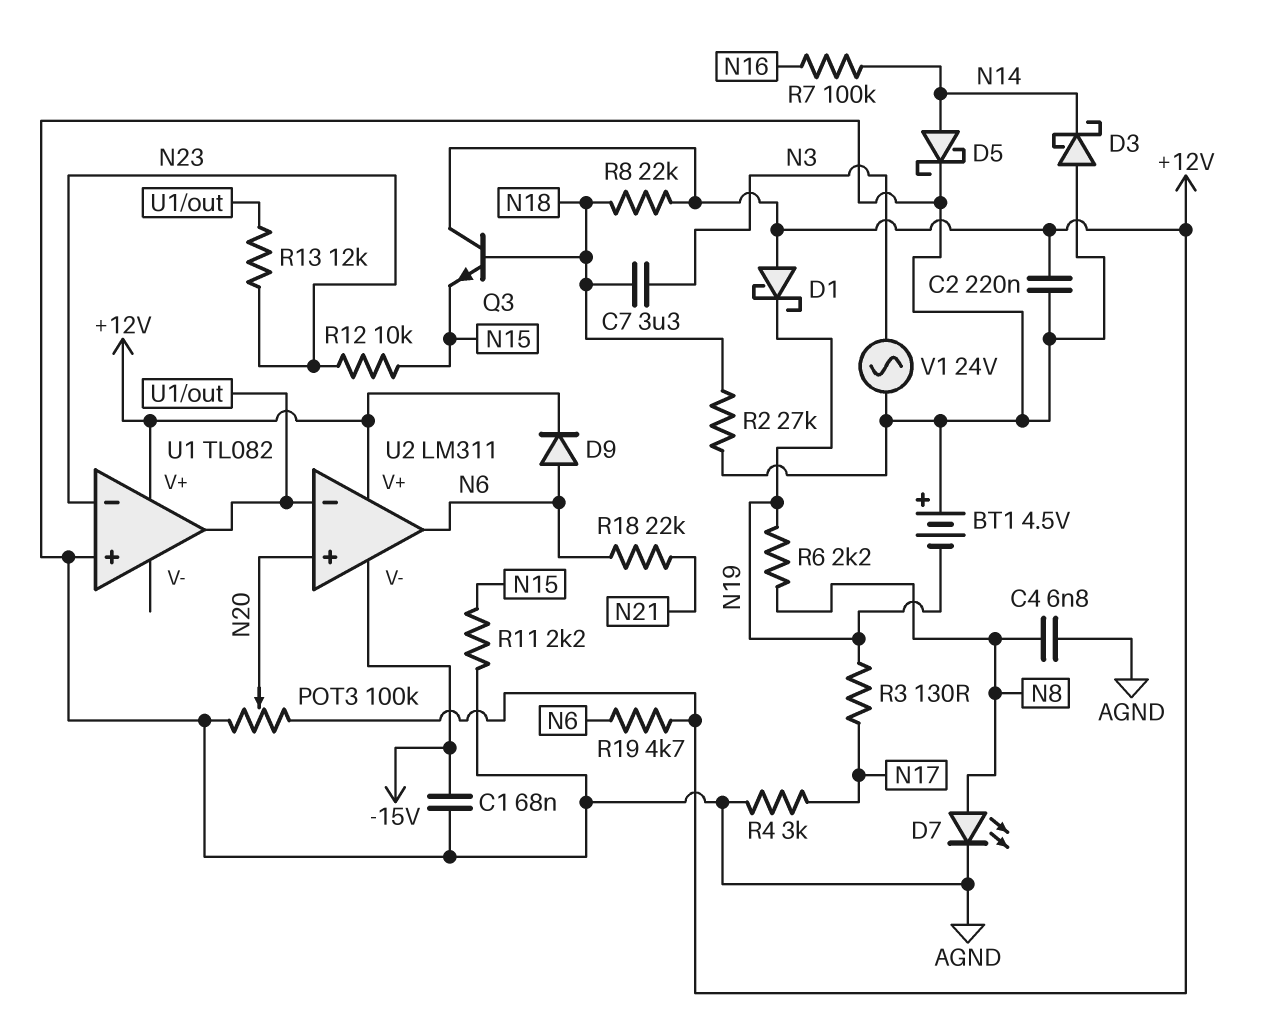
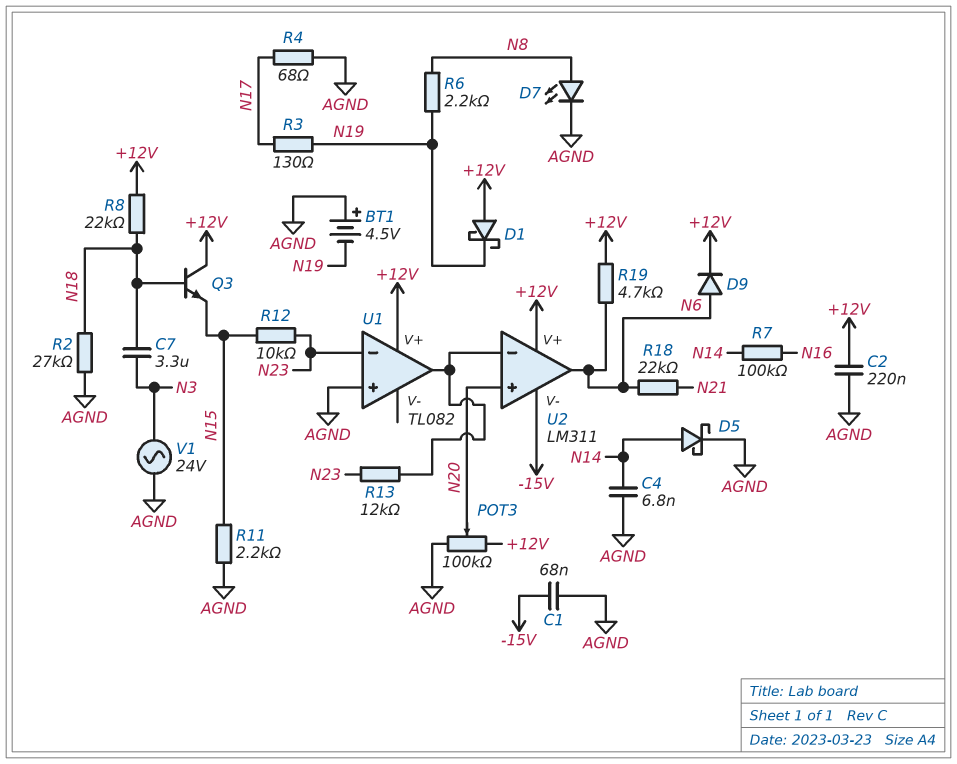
C4: 6.8nF (AGND, N8) -> 6.8nF (AGND, N14)
D3: schottky (A AGND, K N14) -> none
R4: 3k (AGND, N17) -> 68 (AGND, N17)

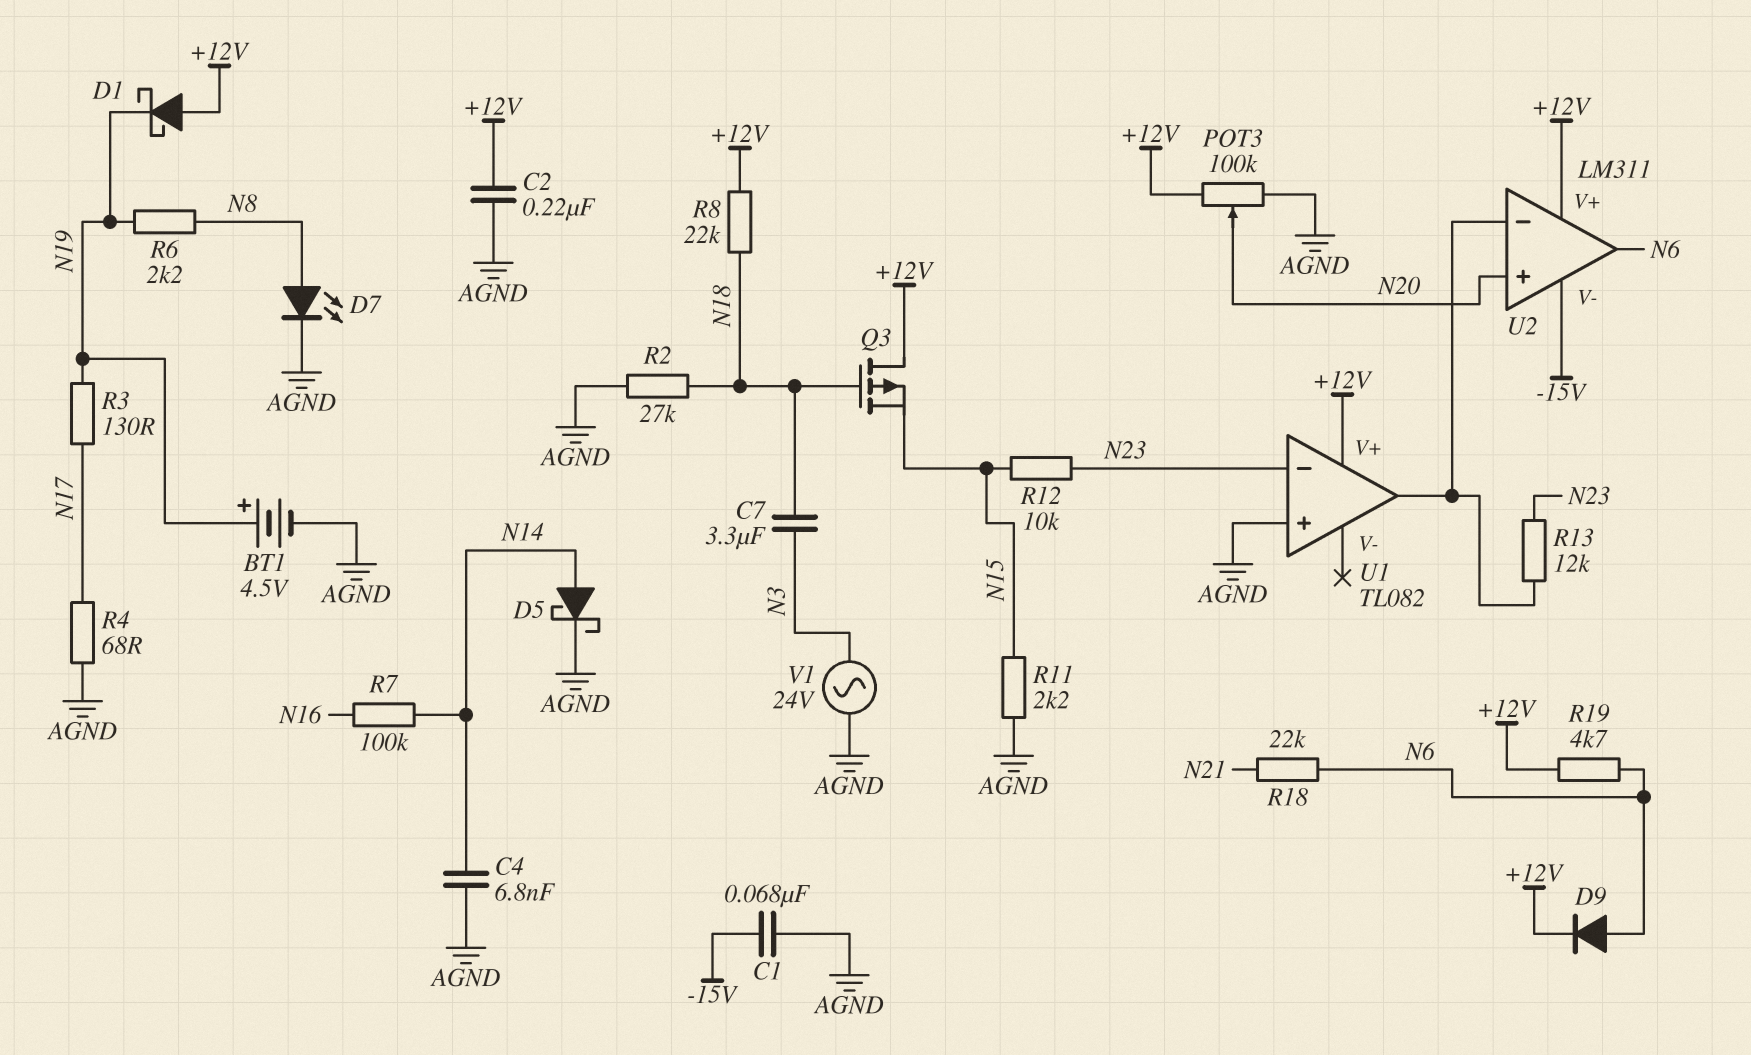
BT1: 4.5V (plus AGND, minus N19) -> 4.5V (plus N19, minus AGND)
Q3: NPN (B N18, C +12V, E N15) -> PMOS (G N18, D +12V, S N15)

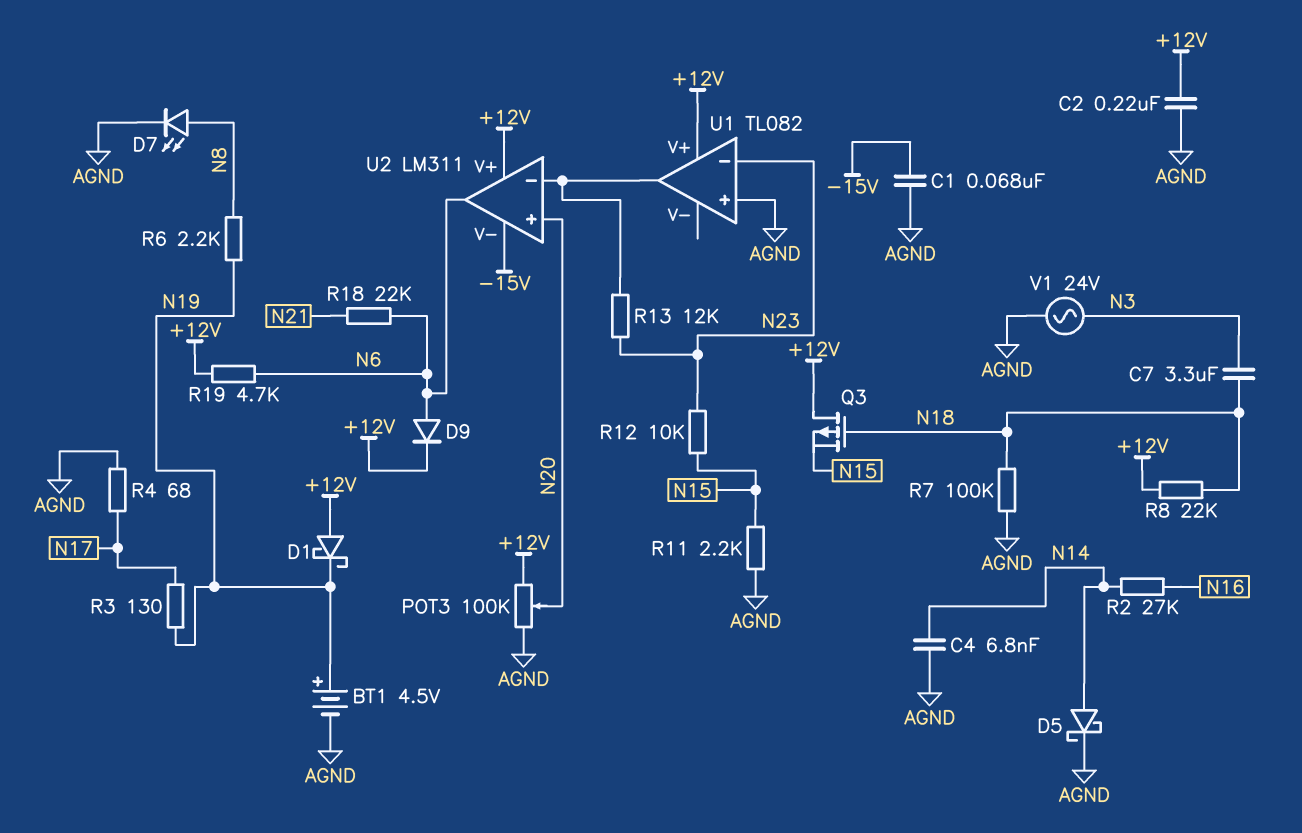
R2: 27k (AGND, N18) -> 27k (N14, N16)
R7: 100k (N14, N16) -> 100k (AGND, N18)

